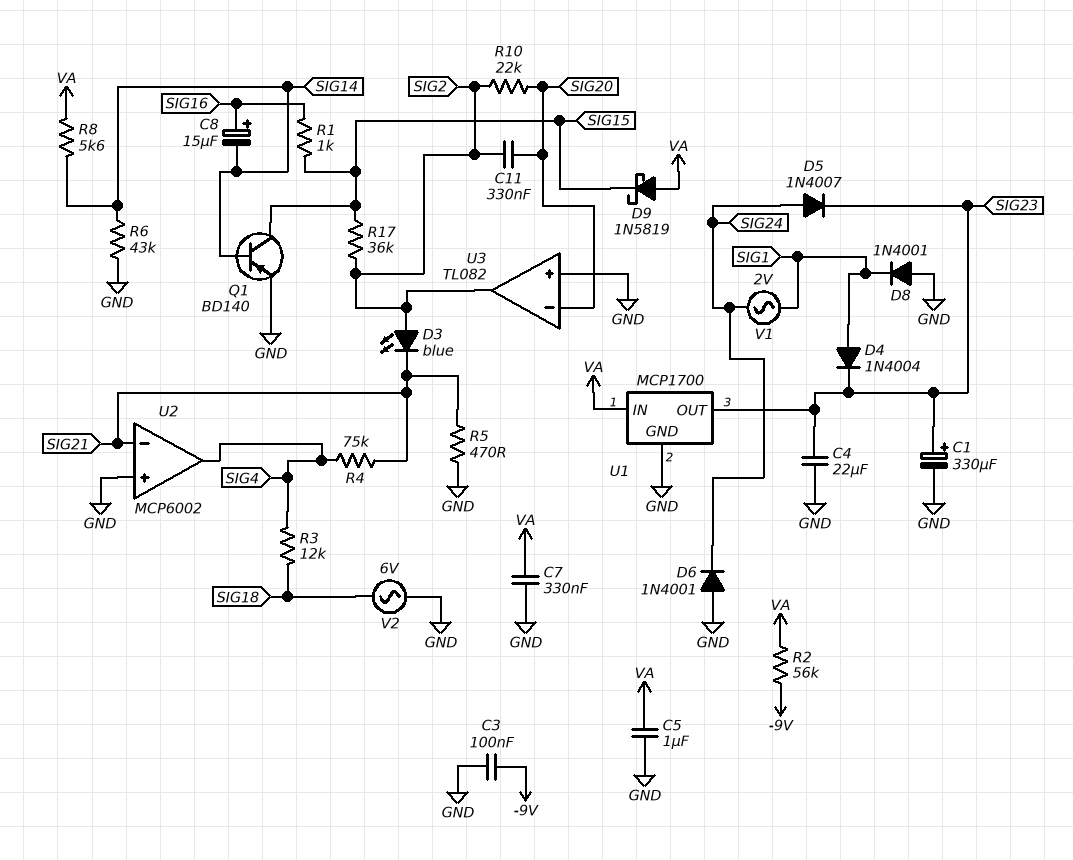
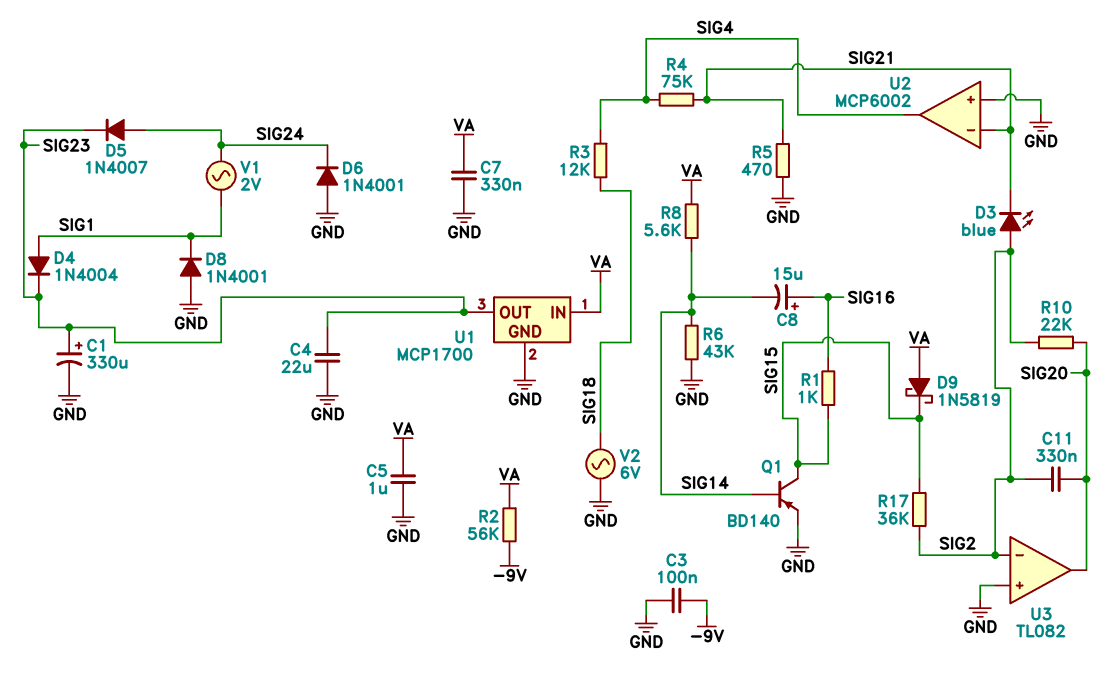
U3 pin in-: SIG20 -> SIG2
U3 pin out: SIG2 -> SIG20

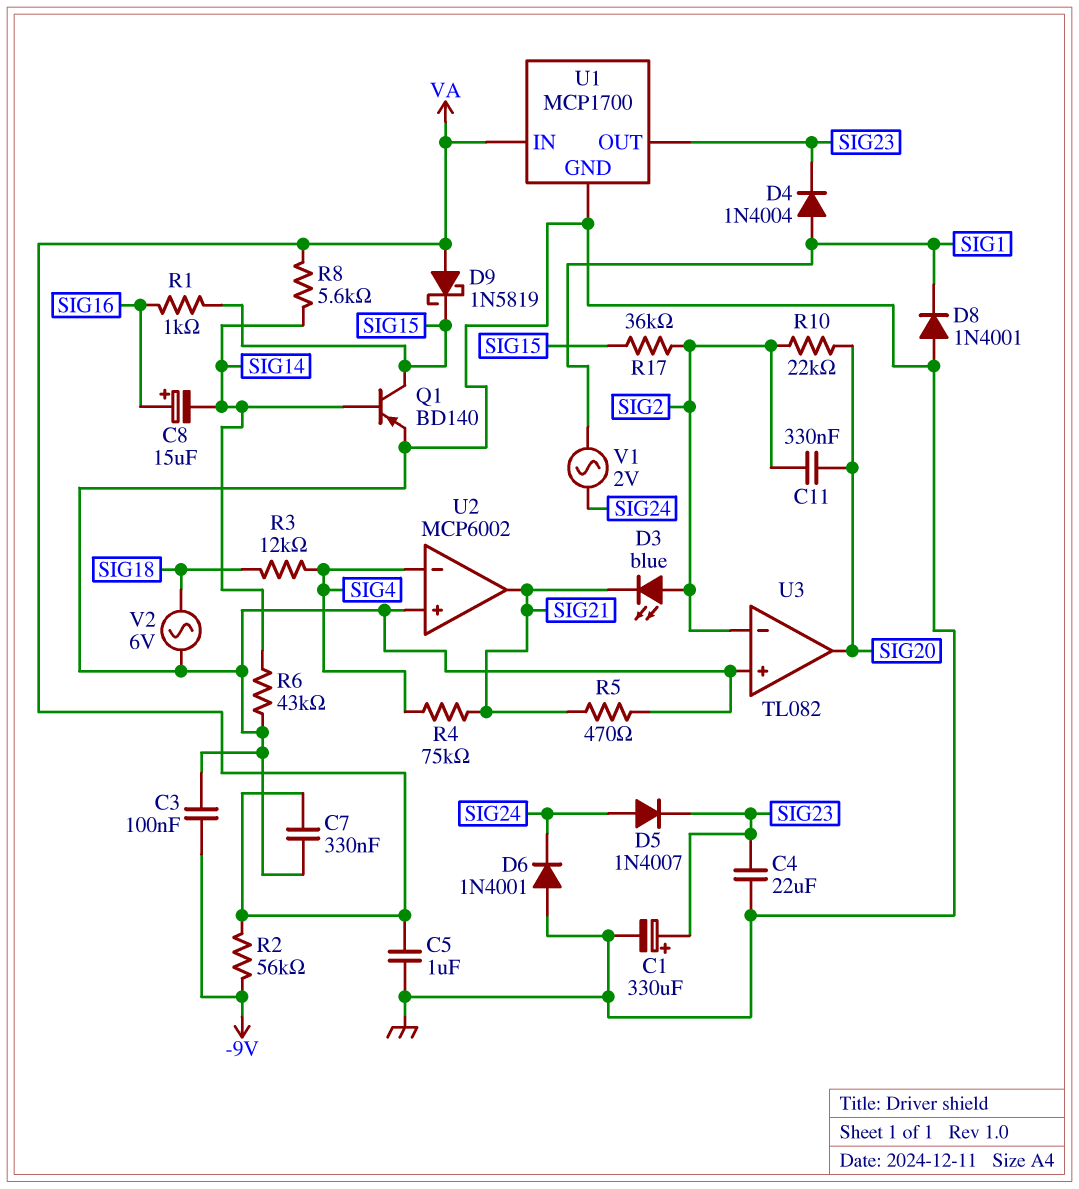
U2 pin in-: SIG21 -> SIG4
U2 pin out: SIG4 -> SIG21

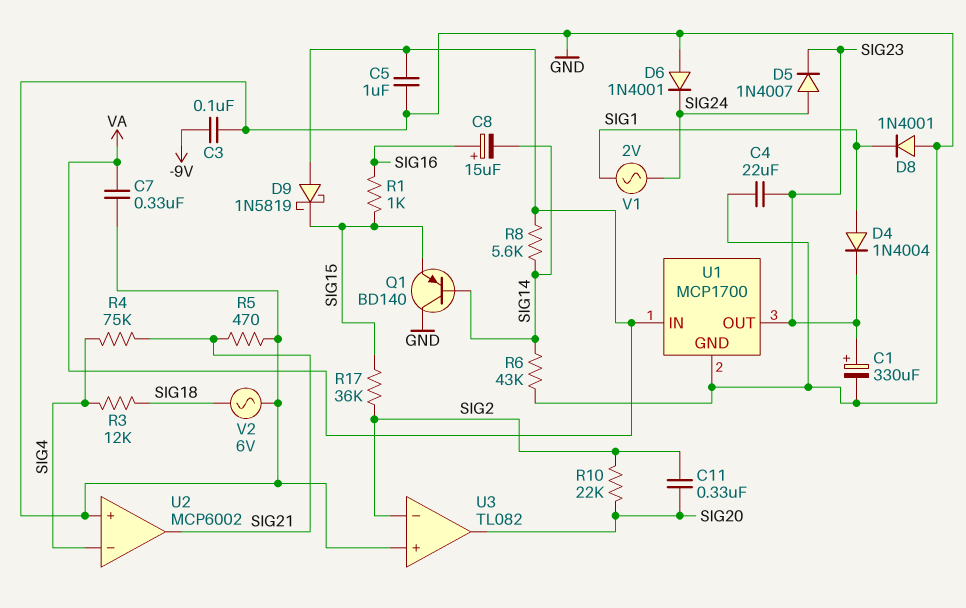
D3: LED blue (A SIG2, K SIG21) -> none
Q1: PNP BD140 (B SIG14, C SIG15, E GND) -> PNP BD140 (B SIG14, C GND, E SIG15)
R2: 56k (-9V, VA) -> none

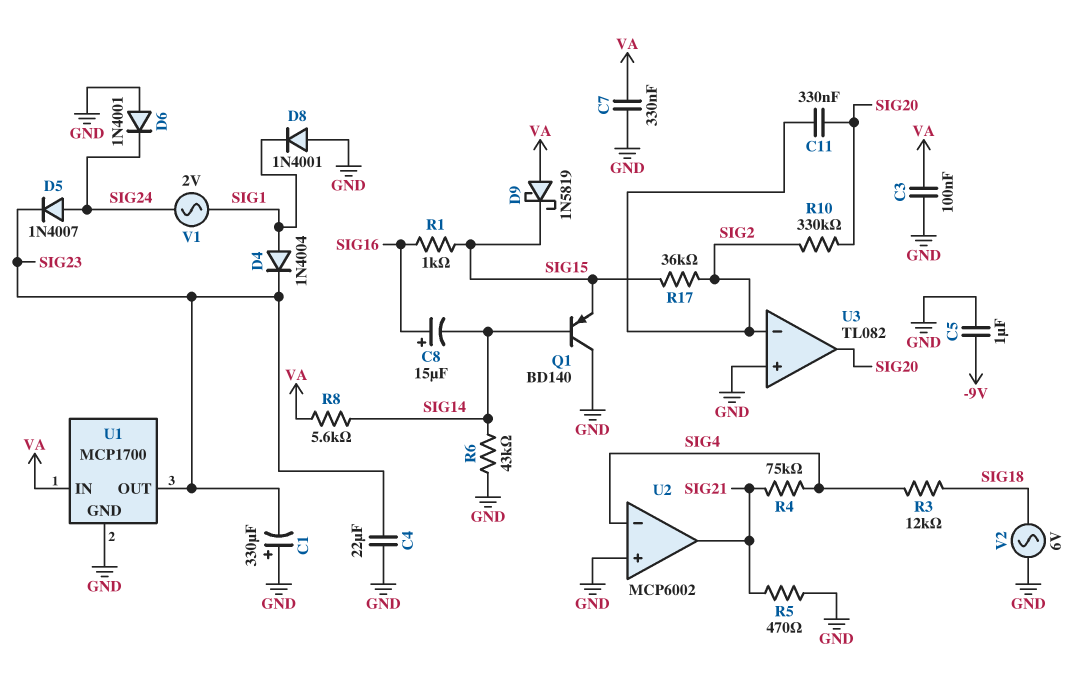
C1: 330uF (plus SIG23, minus GND) -> 330uF (plus GND, minus SIG23)
C3: 100nF (-9V, GND) -> 100nF (GND, VA)
C5: 1uF (GND, VA) -> 1uF (-9V, GND)
R10: 22k (SIG2, SIG20) -> 330k (SIG2, SIG20)

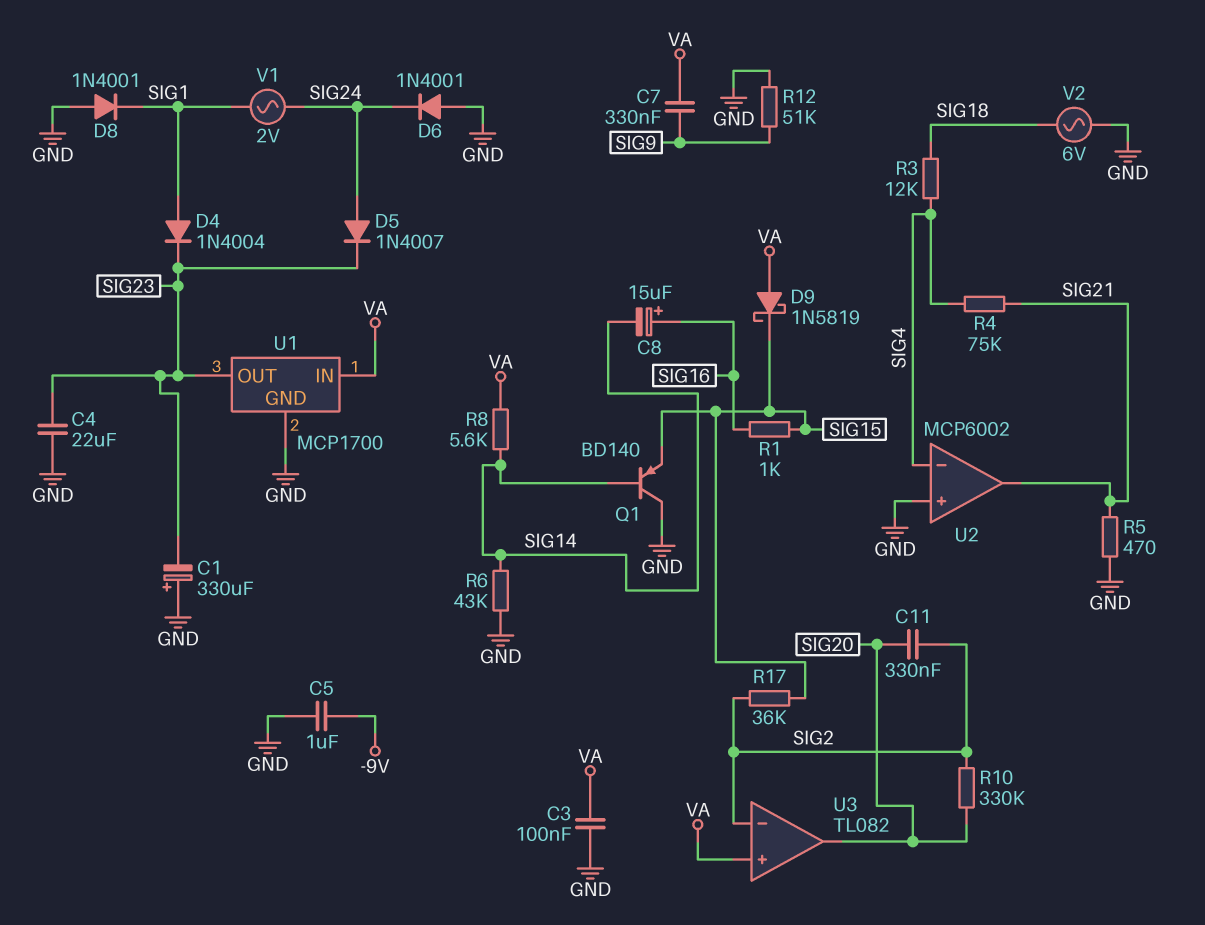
C7: 330nF (GND, VA) -> 330nF (SIG9, VA)
R12: none -> 51k (GND, SIG9)
U3 pin in+: GND -> VA

